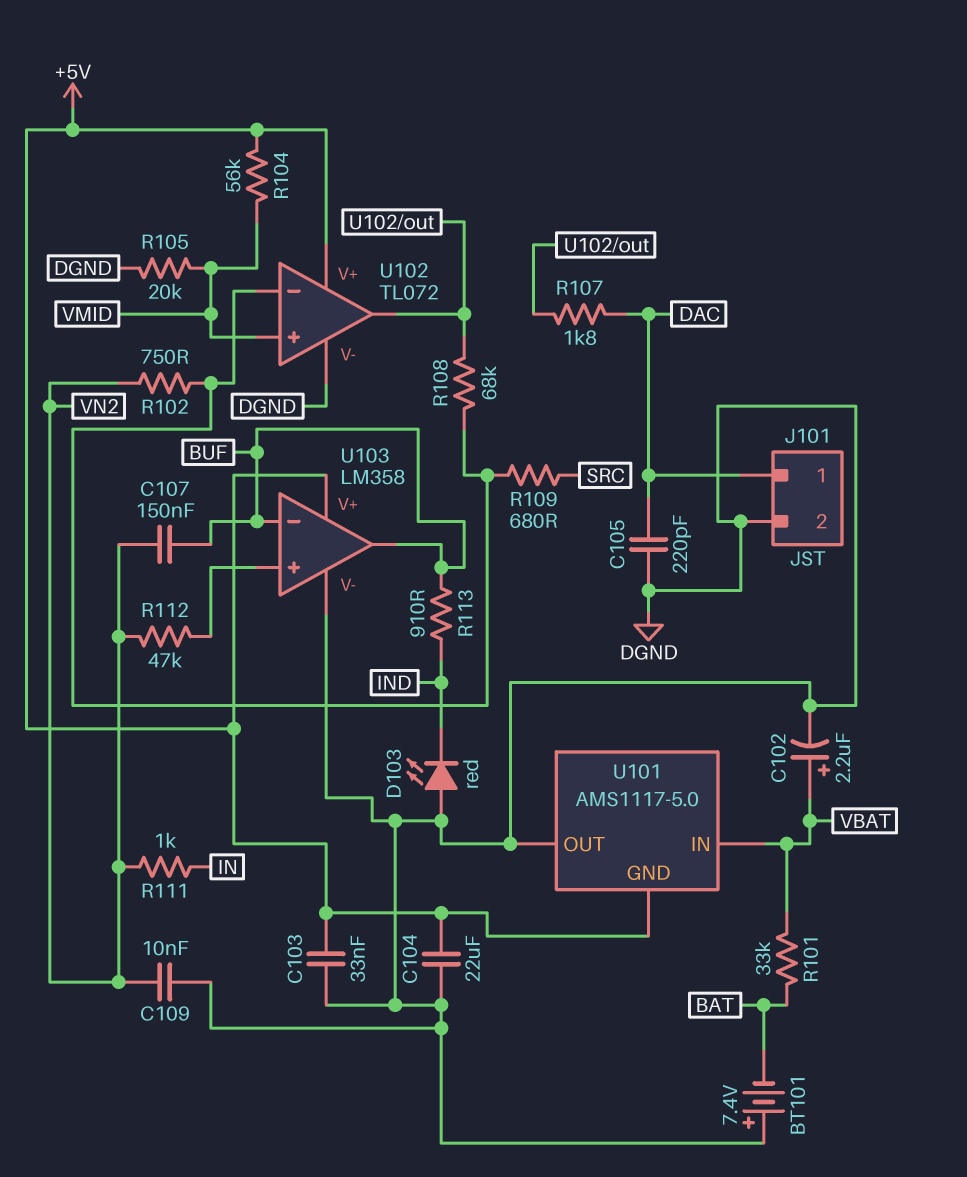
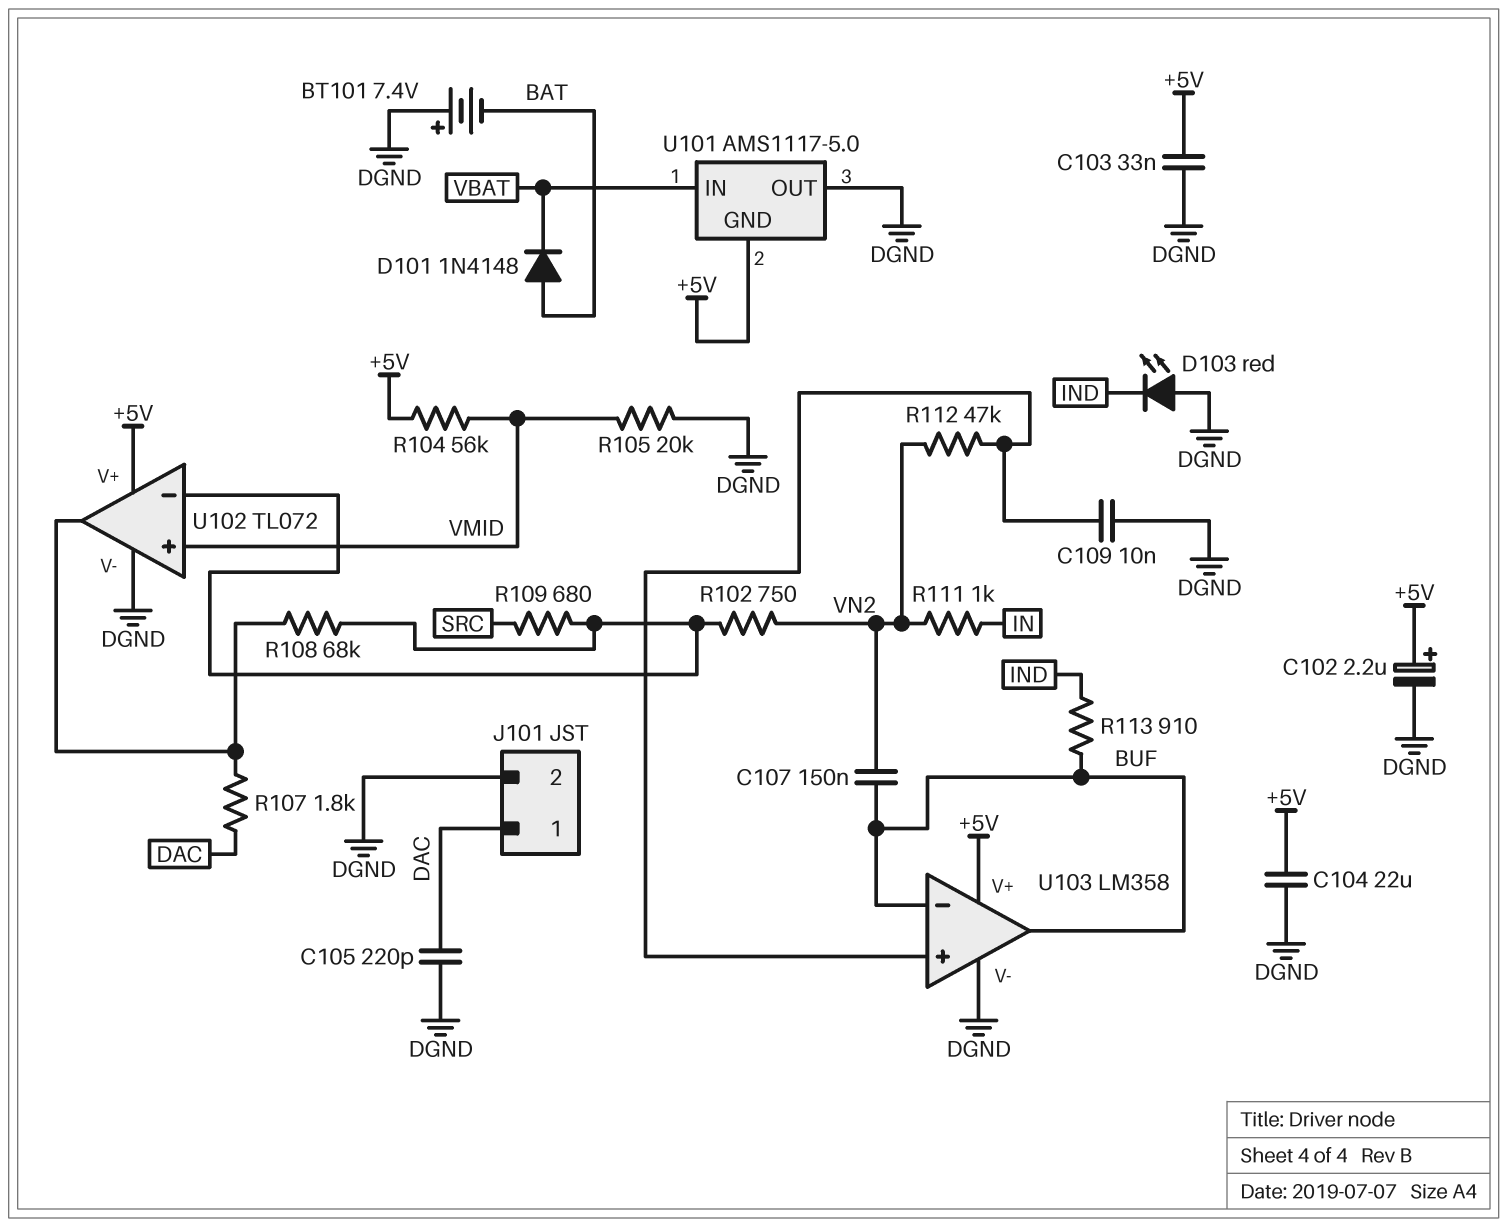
C102: 2.2uF (plus VBAT, minus DGND) -> 2.2uF (plus +5V, minus DGND)
C109: 10nF (DGND, VN2) -> 10nF (DGND, U103/in+)
D101: none -> diode 1N4148 (A BAT, K VBAT)
R101: 33k (BAT, VBAT) -> none

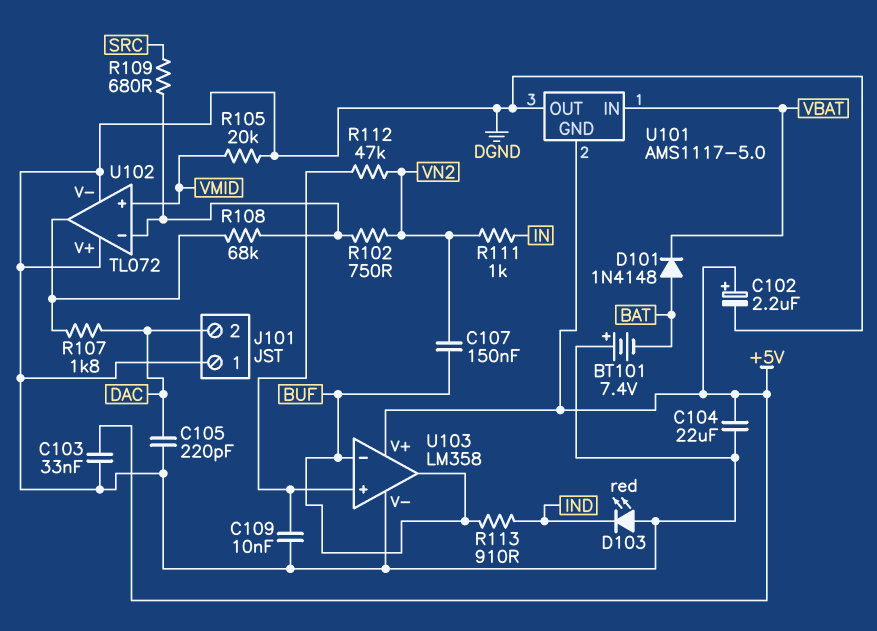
J101 pin 1: DAC -> DGND
J101 pin 2: DGND -> DAC
R104: 56k (+5V, VMID) -> none
U102 pin V+: +5V -> DGND

